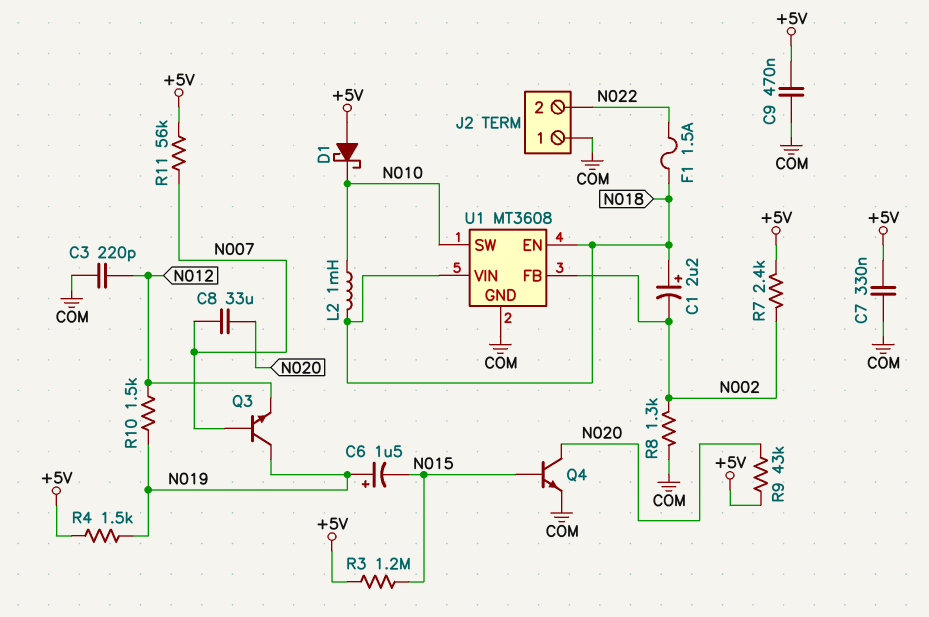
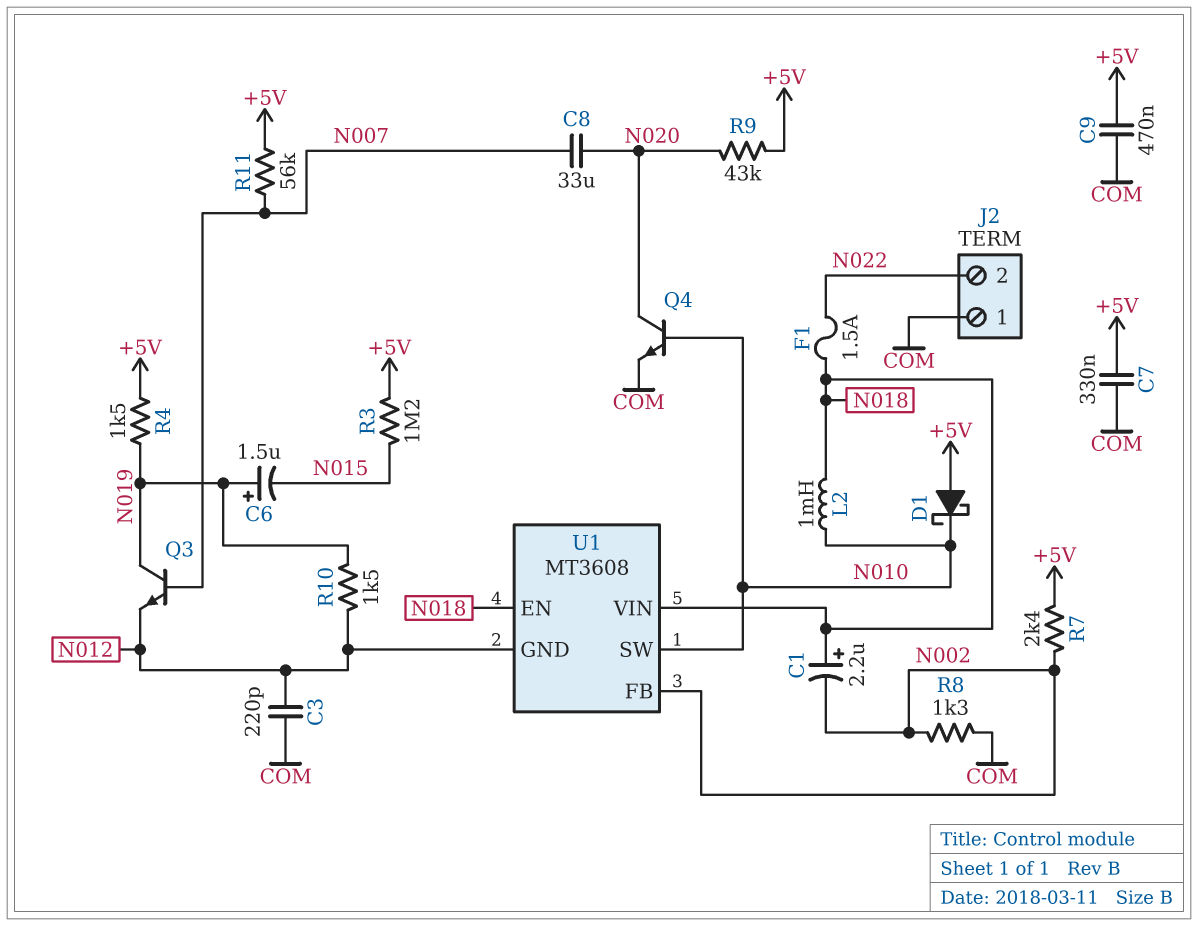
Q4: NPN (B N015, C N020, E COM) -> NPN (B N010, C N020, E COM)
U1 pin GND: COM -> N012

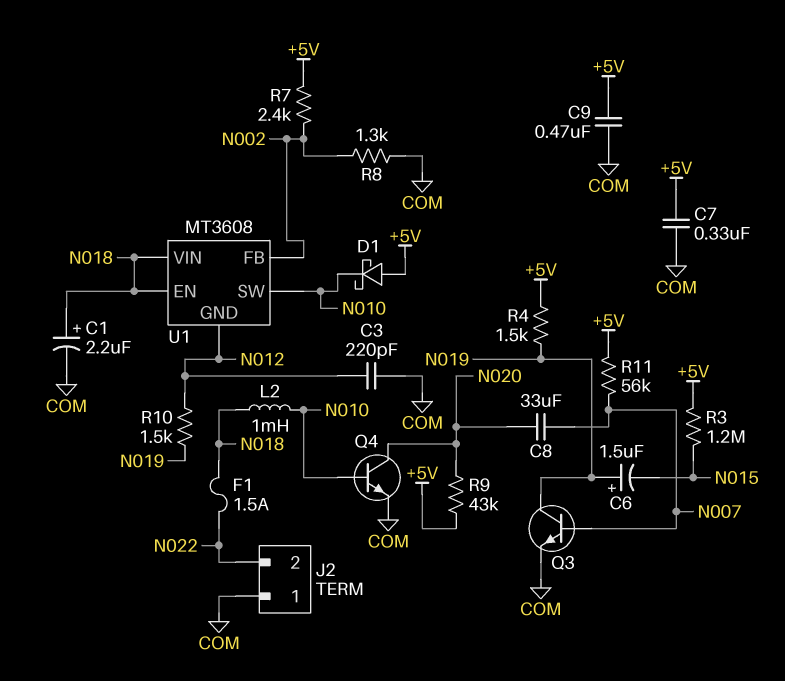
C1: 2.2uF (plus N018, minus N002) -> 2.2uF (plus N018, minus COM)
Q3: NPN (B N007, C N019, E N012) -> NPN (B N007, C N019, E COM)

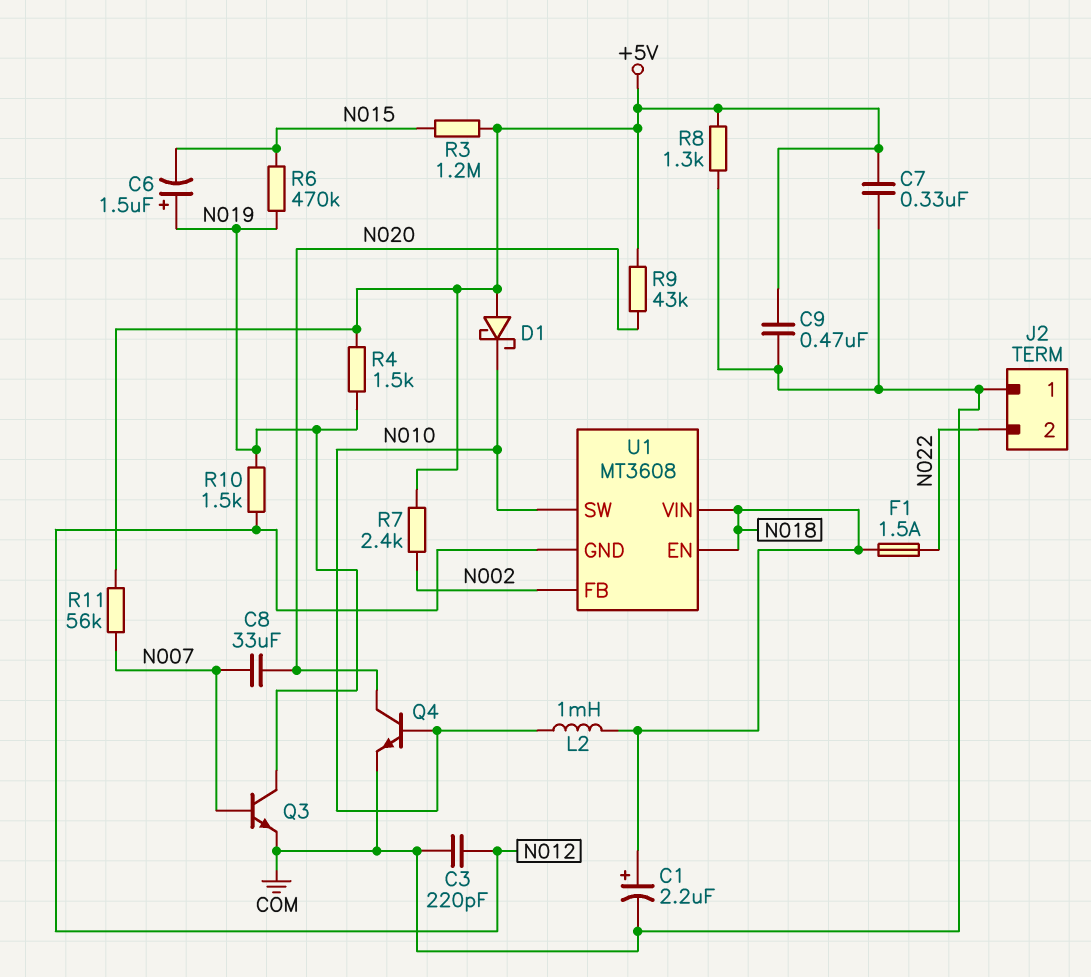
R6: none -> 470k (N015, N019)
R8: 1.3k (COM, N002) -> 1.3k (+5V, COM)

